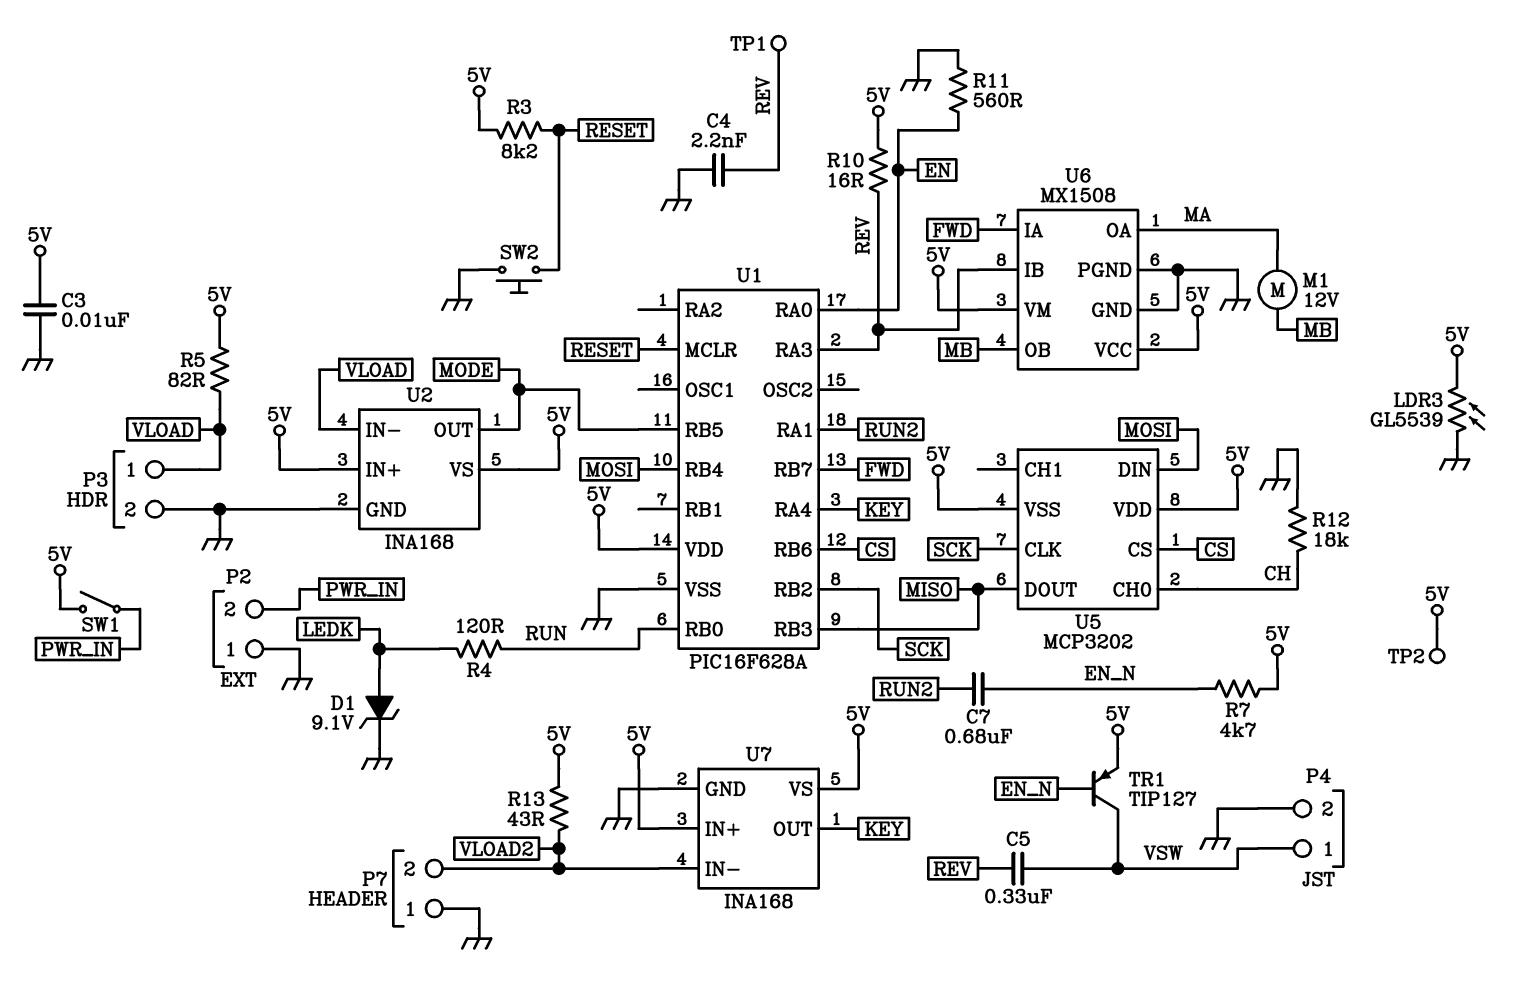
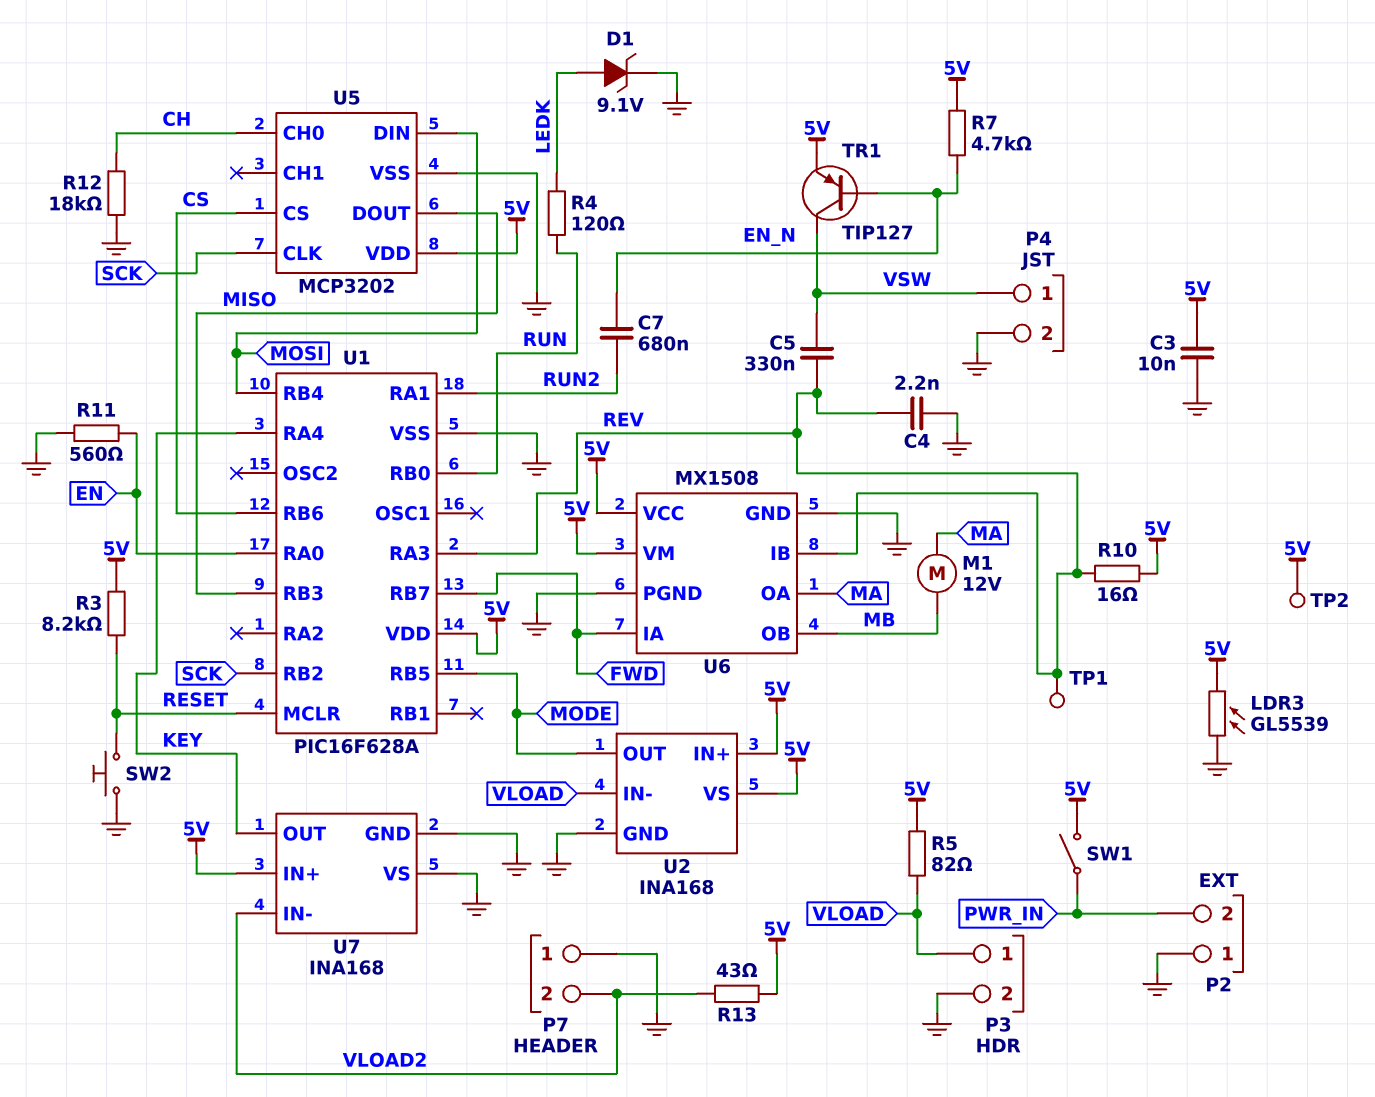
U5 pin VSS: 5V -> GND
U7 pin VS: 5V -> GND

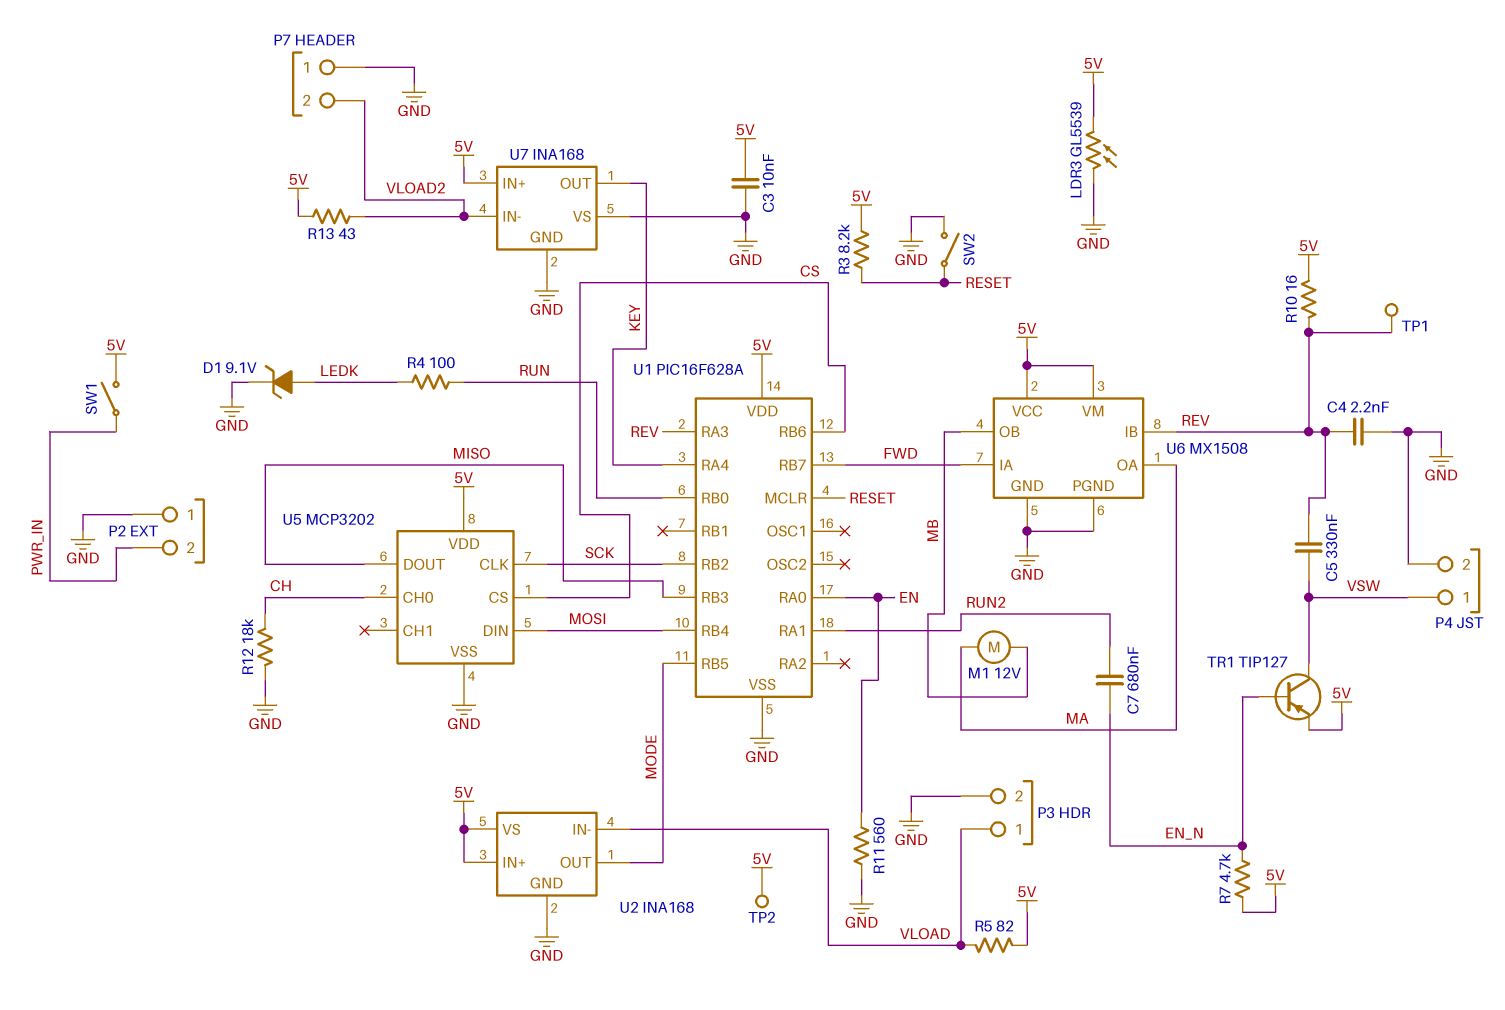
R4: 120 (LEDK, RUN) -> 100 (LEDK, RUN)
SW2: button (GND, RESET) -> switch (GND, RESET)

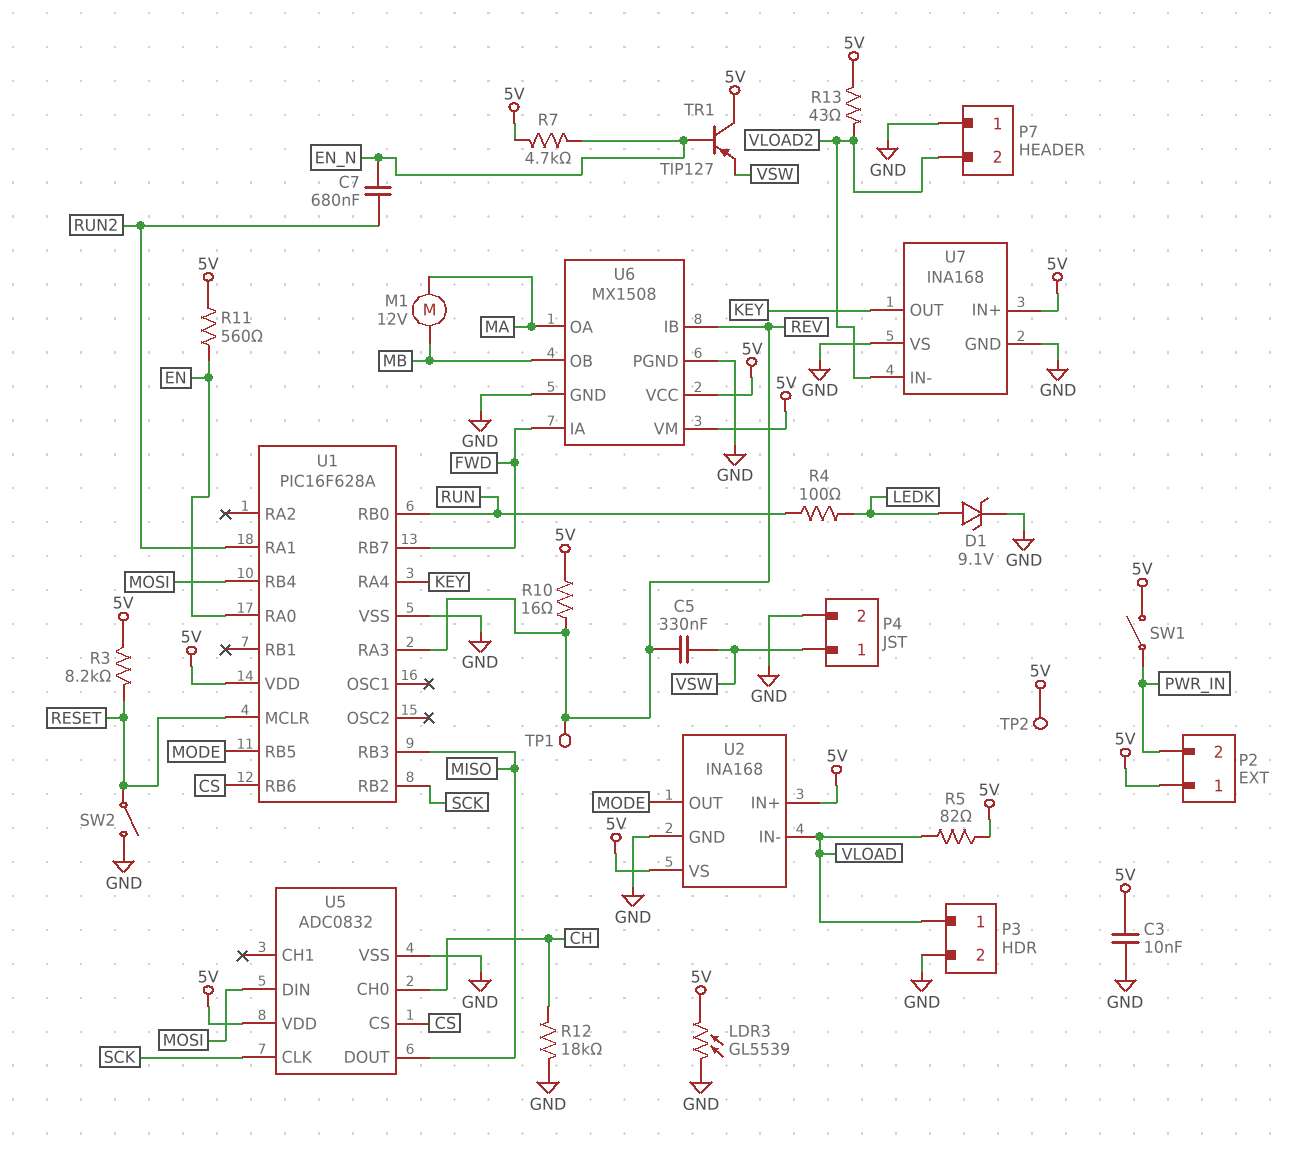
C4: 2.2nF (GND, REV) -> none
P2 pin 1: GND -> 5V
R11: 560 (EN, GND) -> 560 (5V, EN)
TR1: PNP TIP127 (B EN_N, C VSW, E 5V) -> PNP TIP127 (B EN_N, C 5V, E VSW)
U5: MCP3202 -> ADC0832

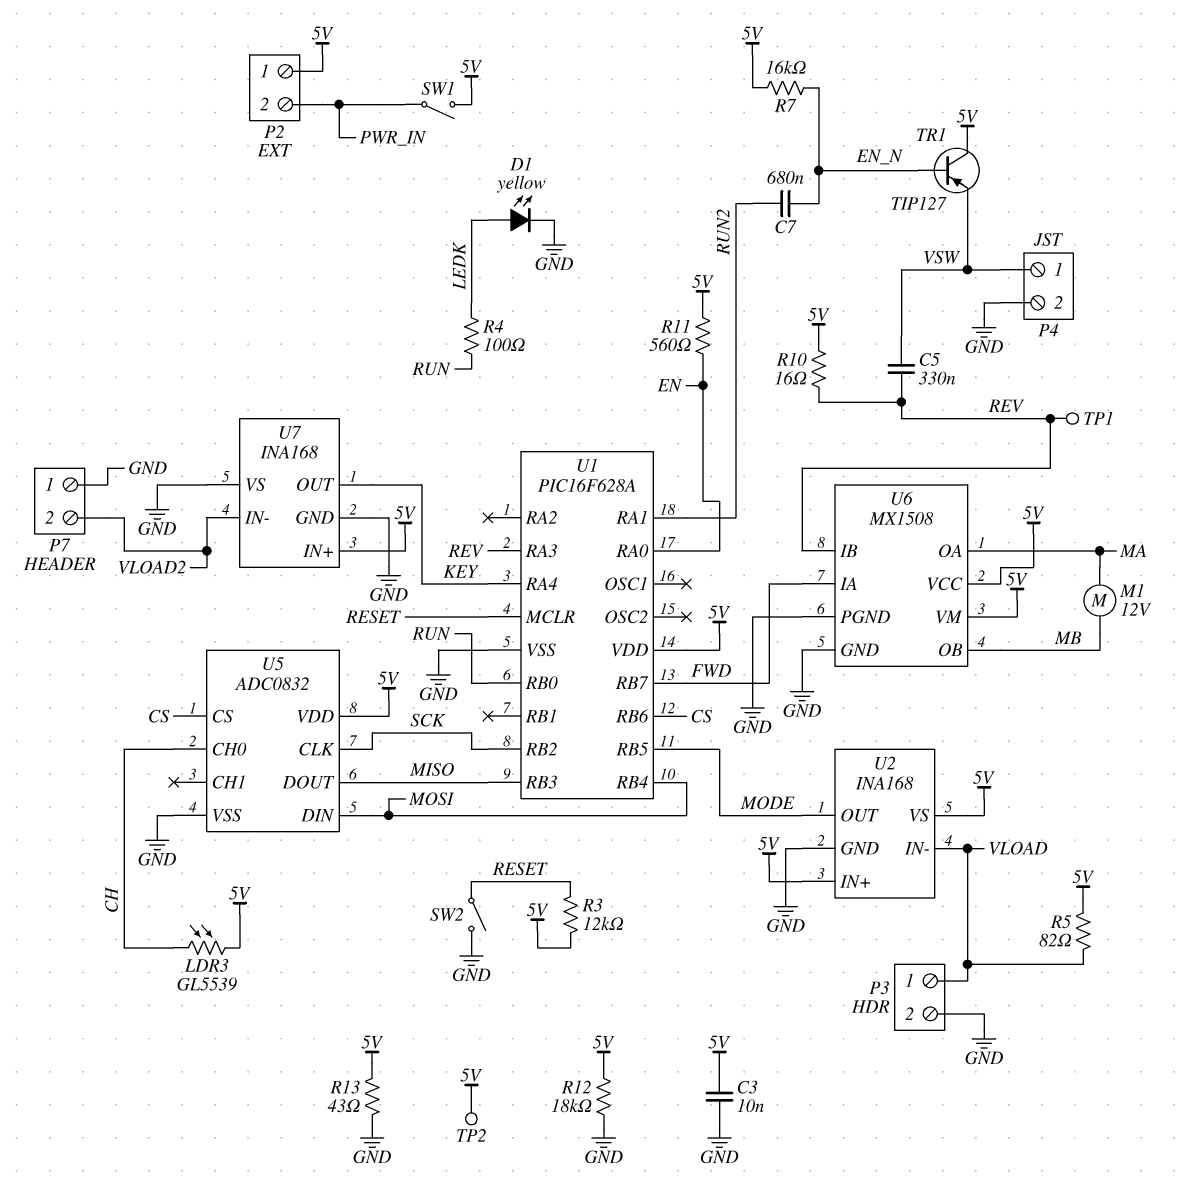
D1: zener 9.1V (A LEDK, K GND) -> LED yellow (A LEDK, K GND)
LDR3: GL5539 (5V, GND) -> GL5539 (5V, CH)
R3: 8.2k (5V, RESET) -> 12k (5V, RESET)
R7: 4.7k (5V, EN_N) -> 16k (5V, EN_N)
R12: 18k (CH, GND) -> 18k (5V, GND)
R13: 43 (5V, VLOAD2) -> 43 (5V, GND)

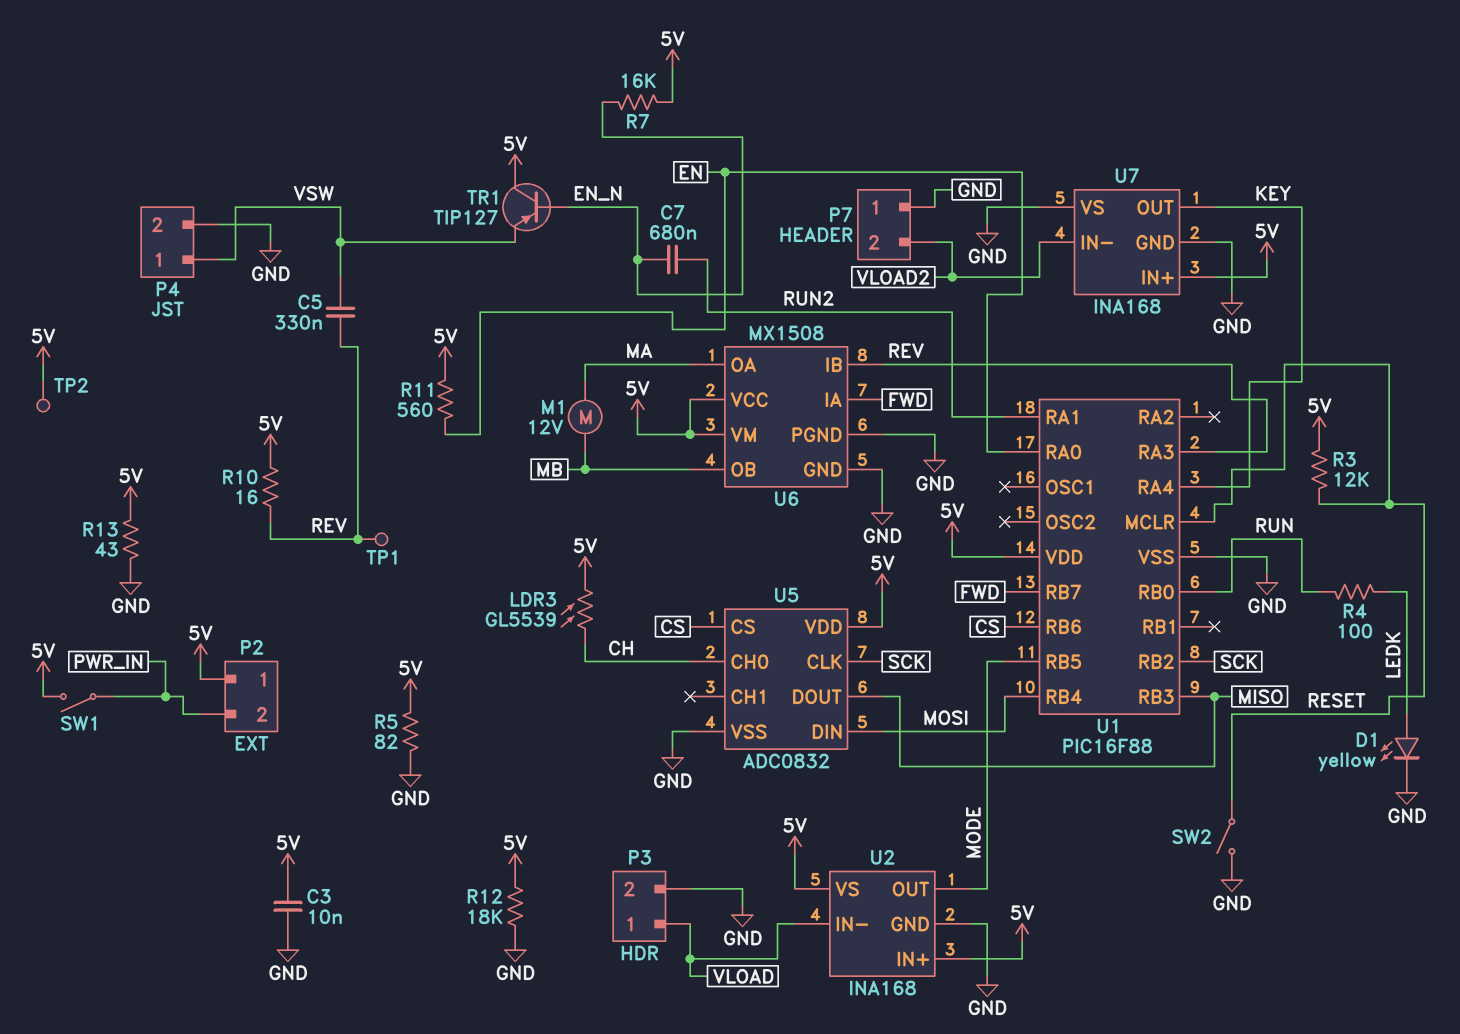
R5: 82 (5V, VLOAD) -> 82 (5V, GND)
U1: PIC16F628A -> PIC16F88

